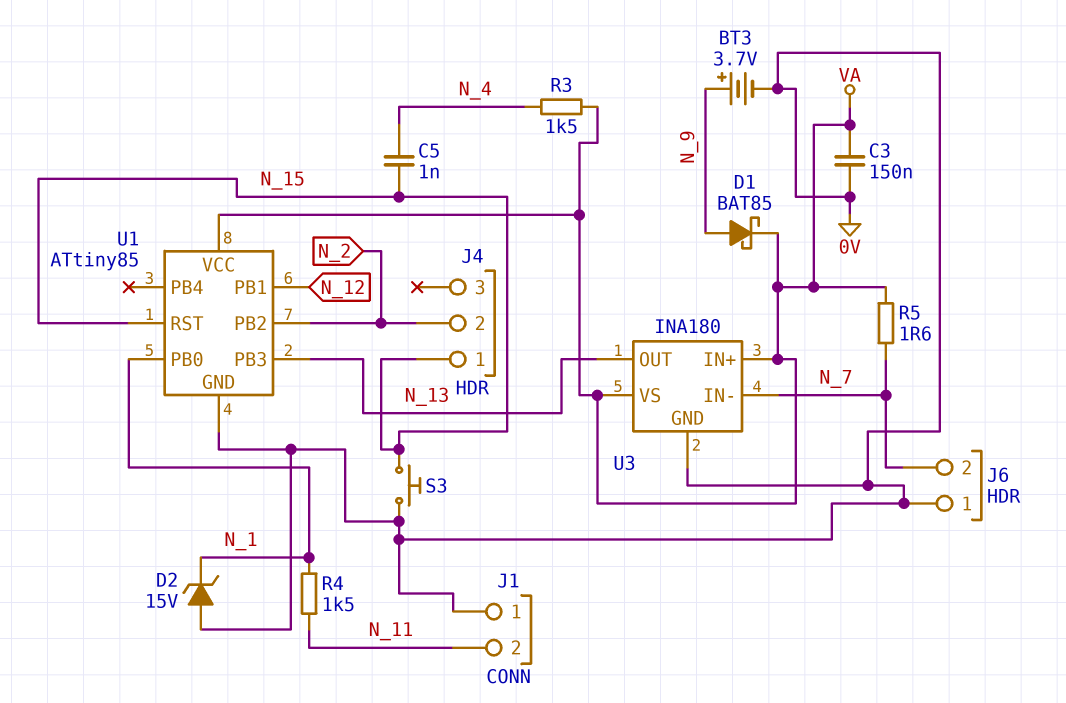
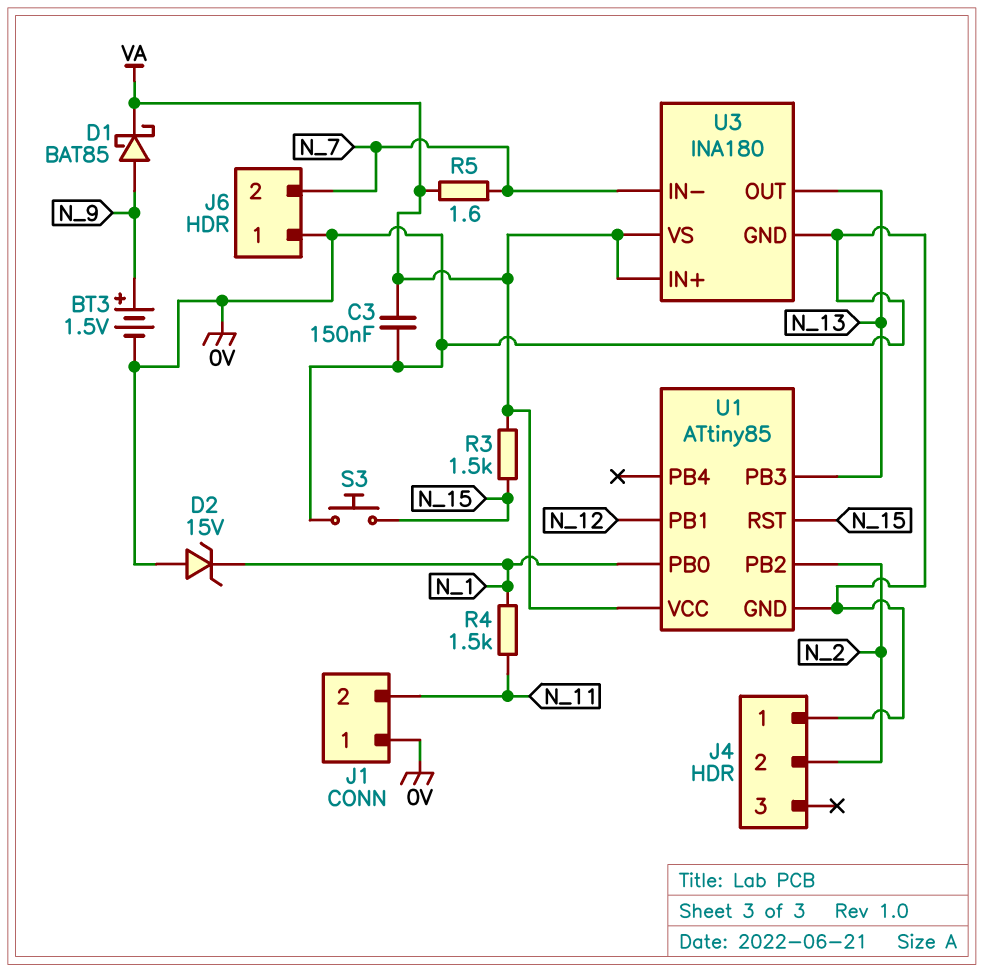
BT3: 3.7V (plus N_9, minus 0V) -> 1.5V (plus N_9, minus 0V)
C5: 1nF (N_4, N_15) -> none
J4 pin 1: N_15 -> 0V
R3: 1.5k (N_4, VA) -> 1.5k (N_15, VA)

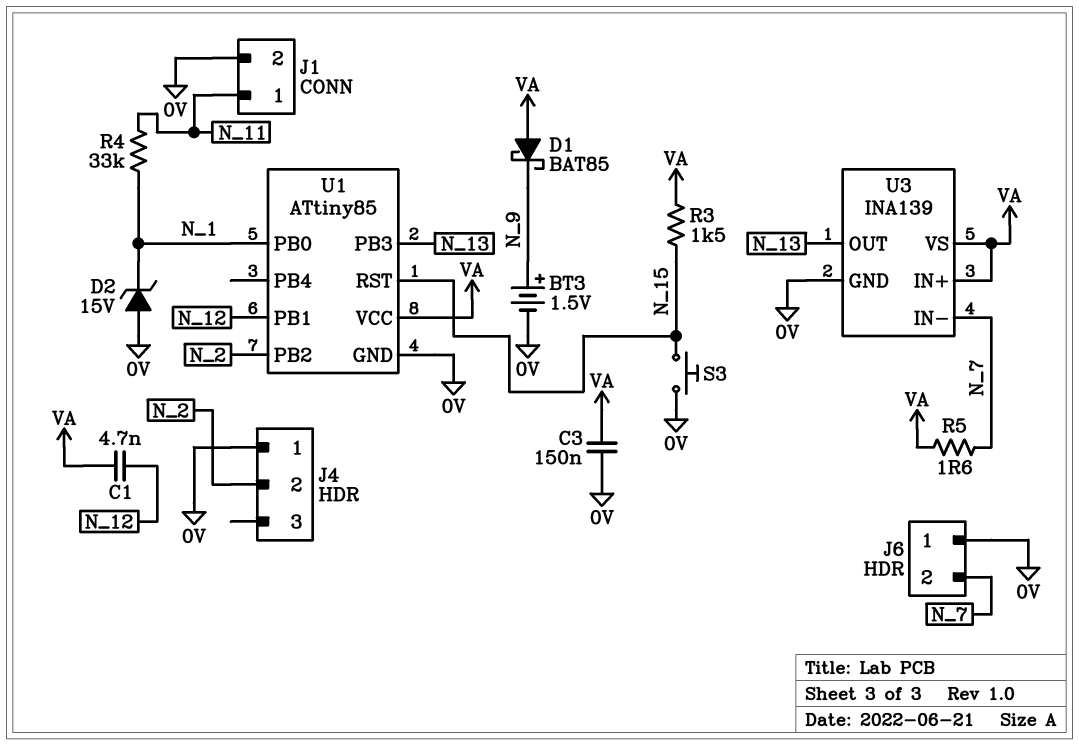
C1: none -> 4.7nF (N_12, VA)
D1: schottky BAT85 (A N_9, K VA) -> schottky BAT85 (A VA, K N_9)
J1 pin 1: 0V -> N_11
J1 pin 2: N_11 -> 0V
R4: 1.5k (N_1, N_11) -> 33k (N_1, N_11)
U3: INA180 -> INA139

